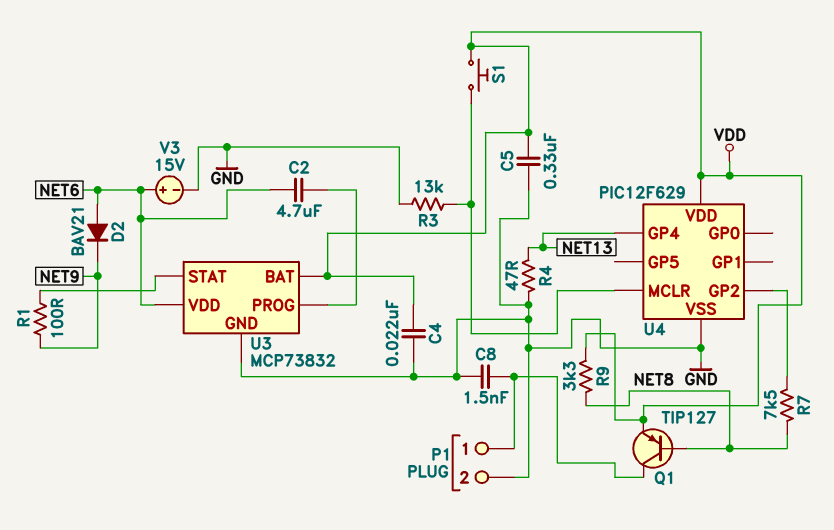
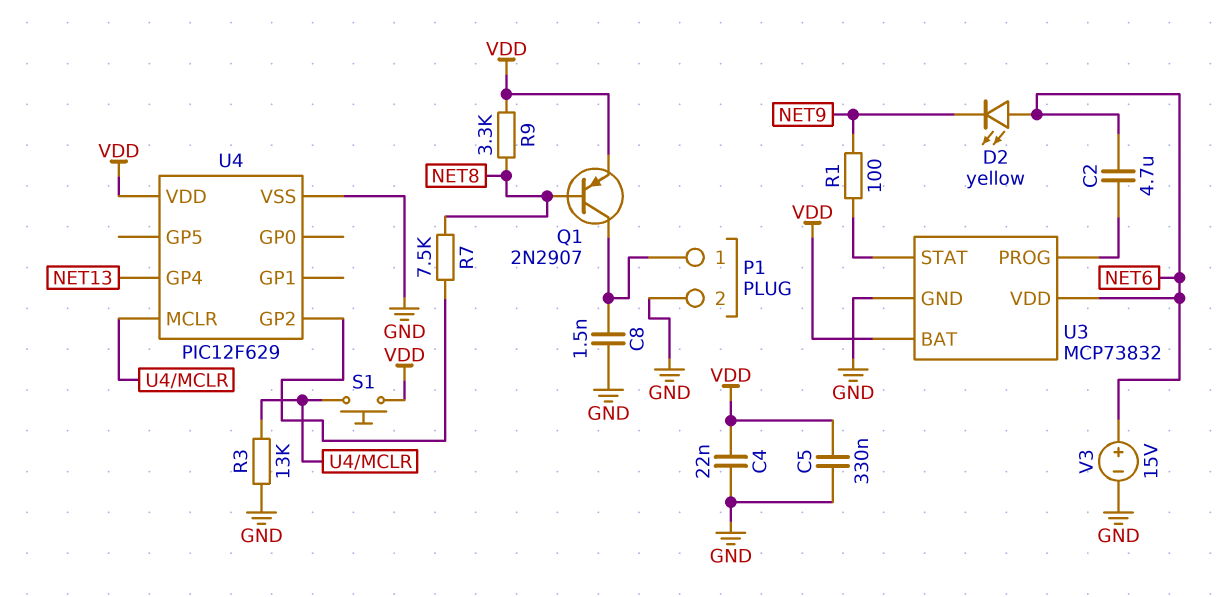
D2: diode BAV21 (A NET6, K NET9) -> LED yellow (A NET6, K NET9)
Q1: PNP TIP127 (B NET8, C P1/1, E VDD) -> PNP 2N2907 (B NET8, C P1/1, E VDD)
R4: 47 (GND, NET13) -> none

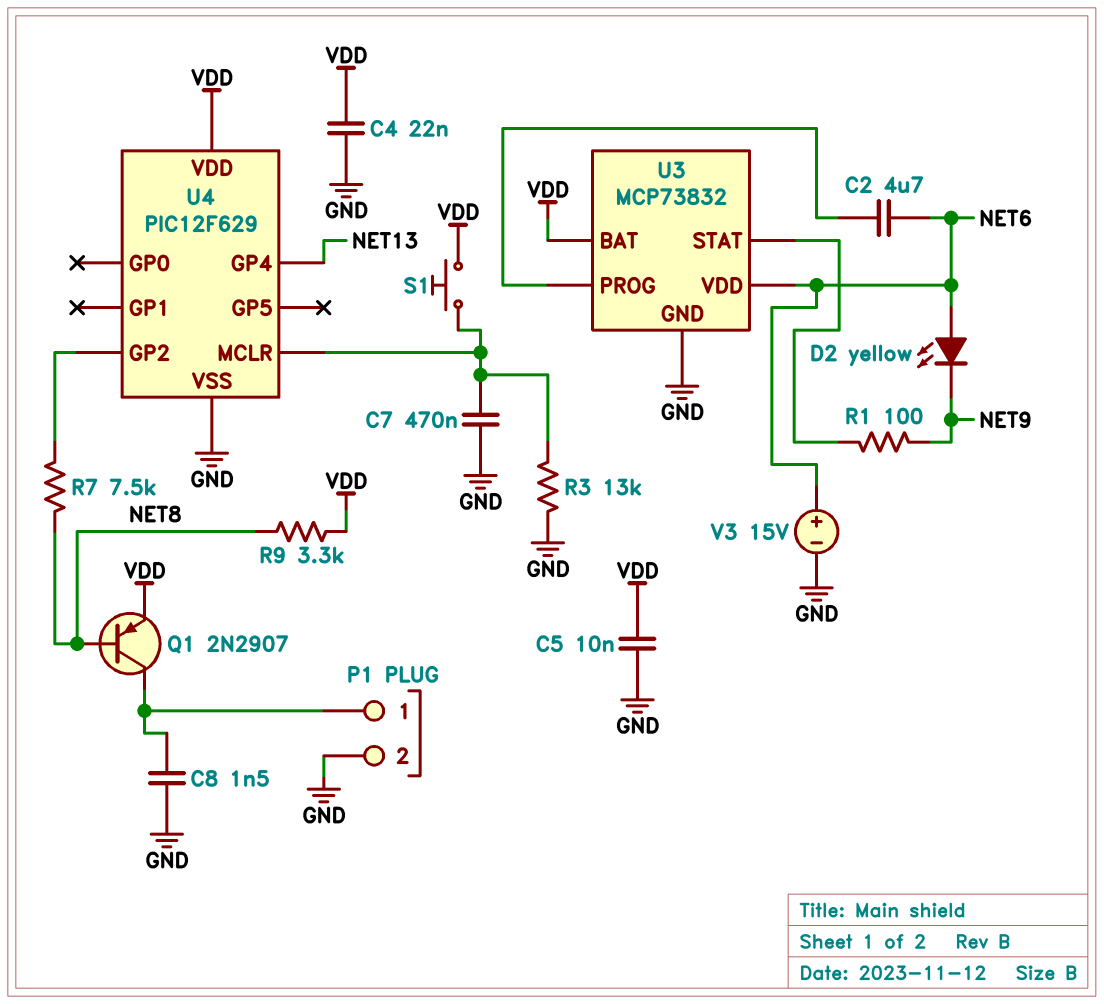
C5: 330nF (GND, VDD) -> 10nF (GND, VDD)
C7: none -> 470nF (GND, U4/MCLR)

